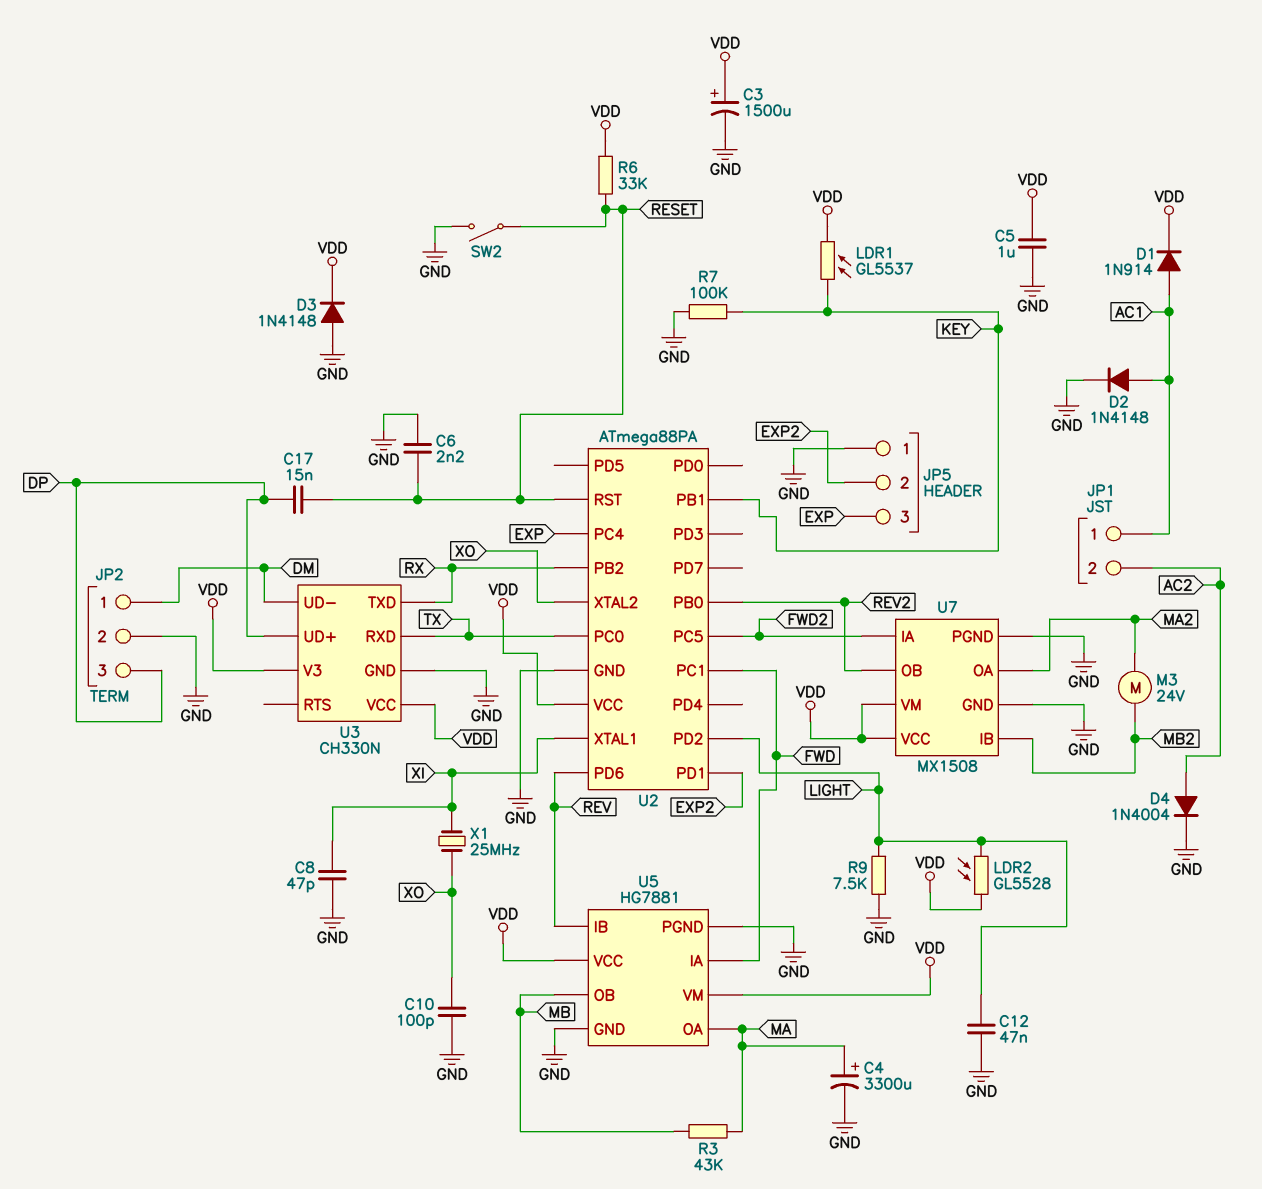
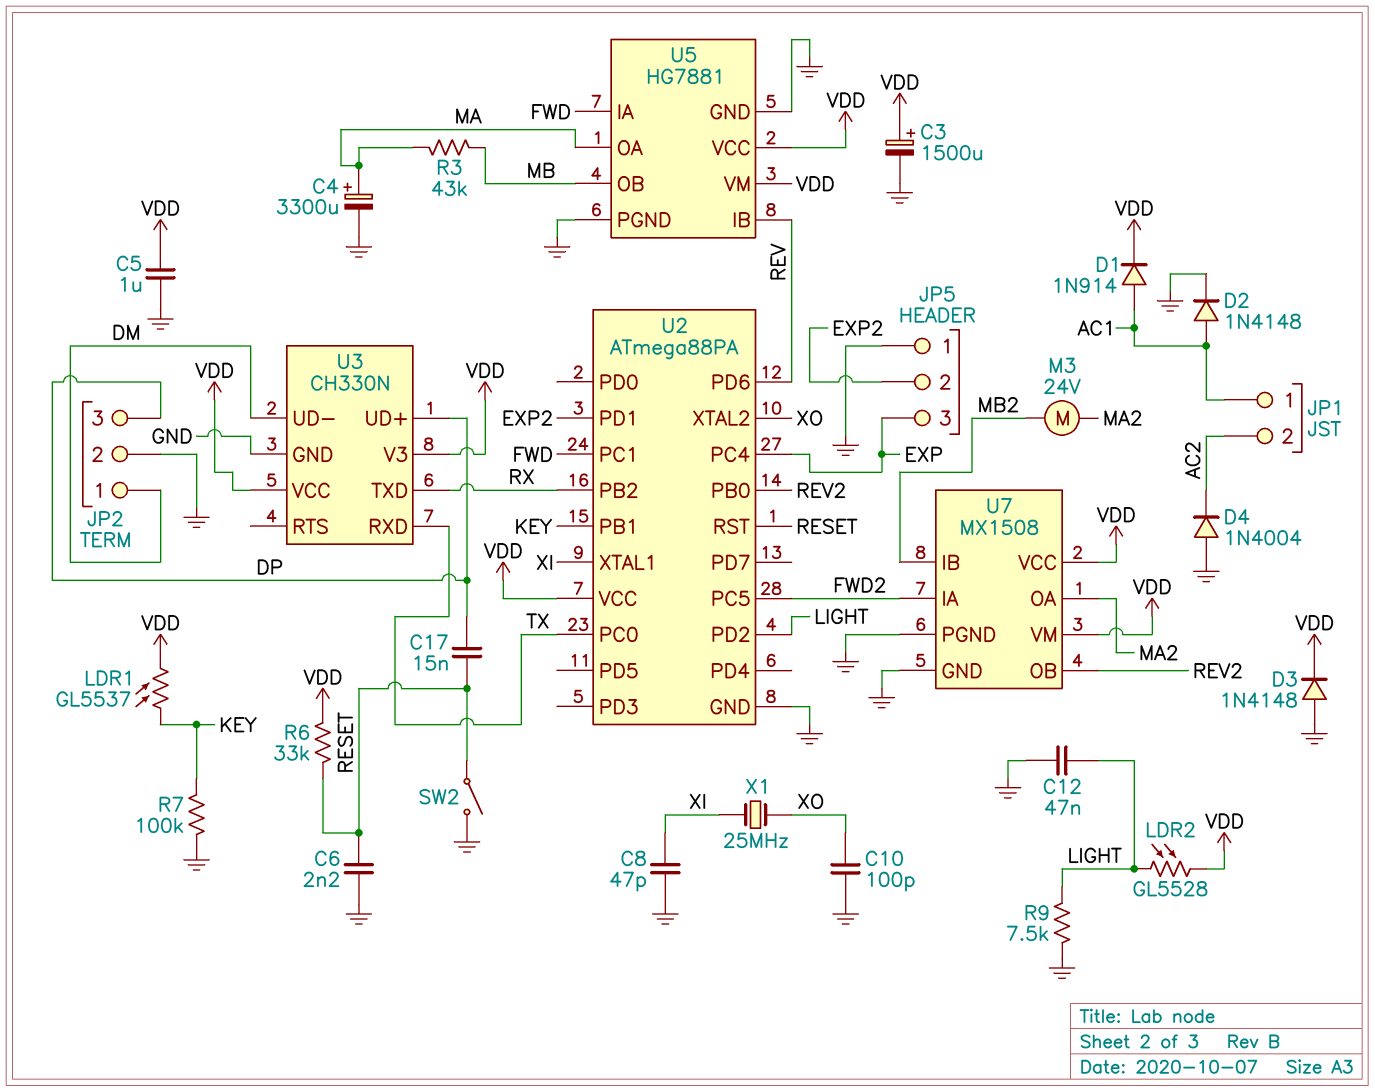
D4: diode 1N4004 (A AC2, K GND) -> diode 1N4004 (A GND, K AC2)

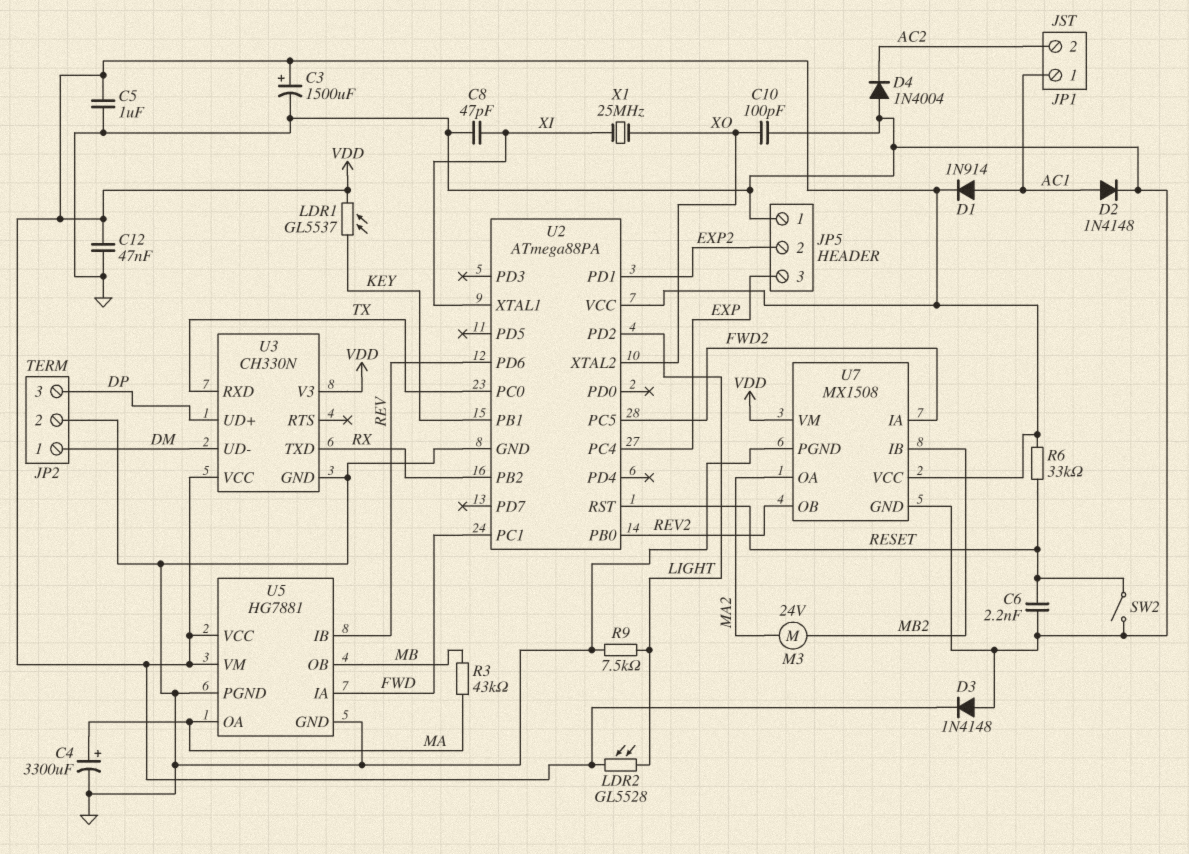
C12: 47nF (GND, LIGHT) -> 47nF (GND, VDD)
C17: 15nF (DP, RESET) -> none
R7: 100k (GND, KEY) -> none

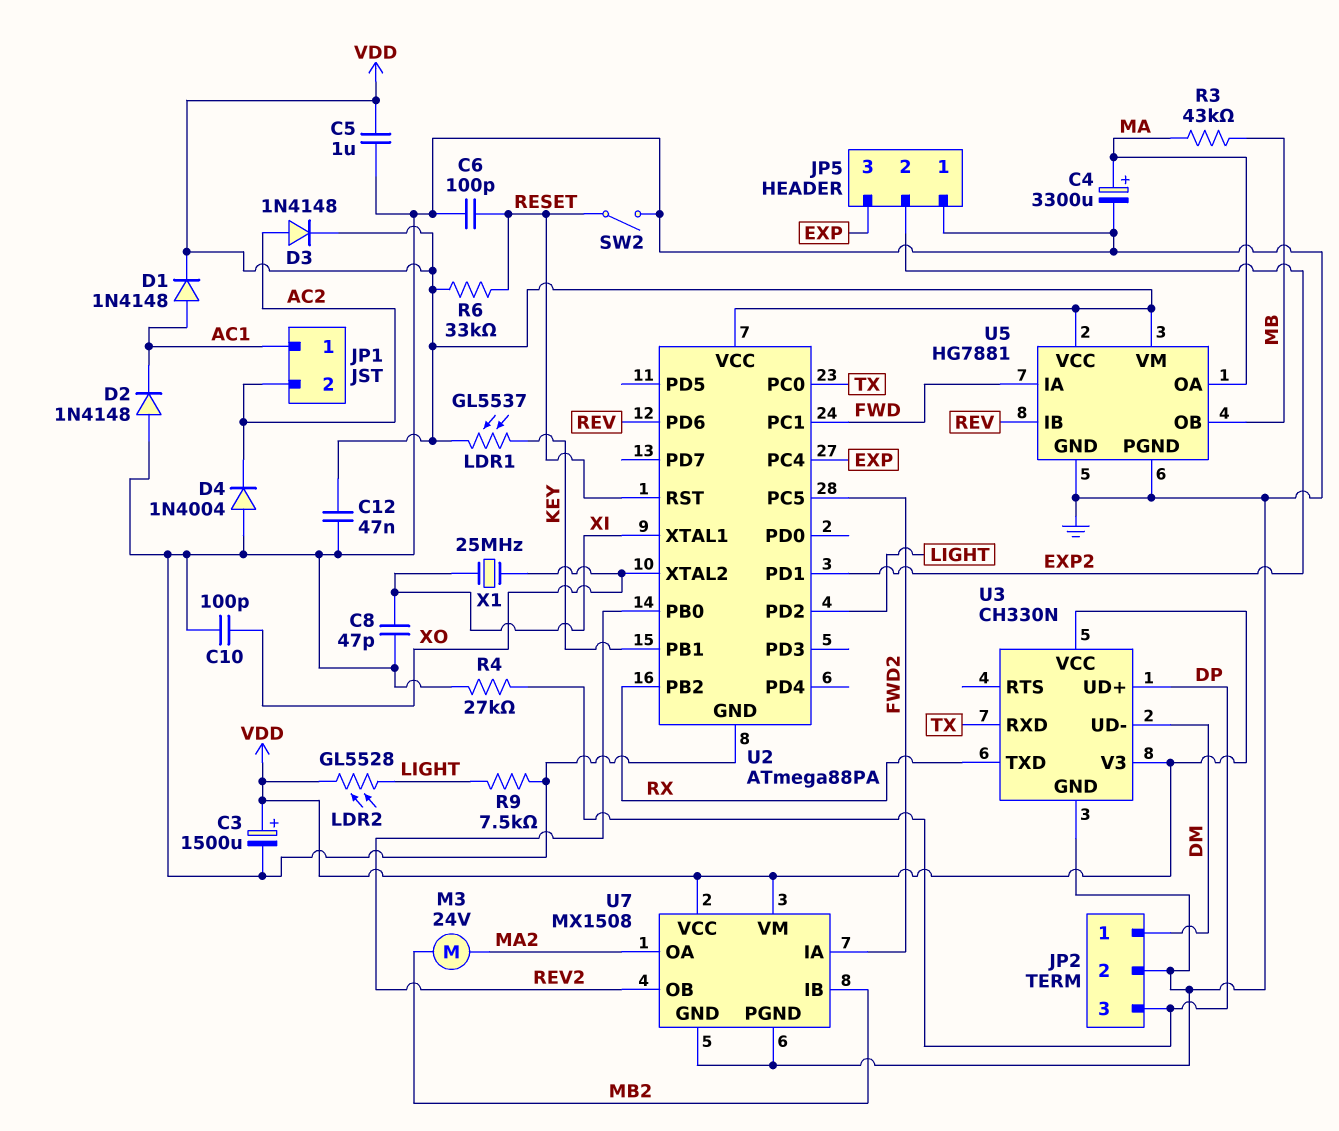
C6: 2.2nF (GND, RESET) -> 100pF (GND, RESET)
D1: diode 1N914 (A AC1, K VDD) -> diode 1N4148 (A AC1, K VDD)
D2: diode 1N4148 (A AC1, K GND) -> diode 1N4148 (A GND, K AC1)
D3: diode 1N4148 (A GND, K VDD) -> diode 1N4148 (A AC2, K VDD)
R4: none -> 27k (DP, GND)

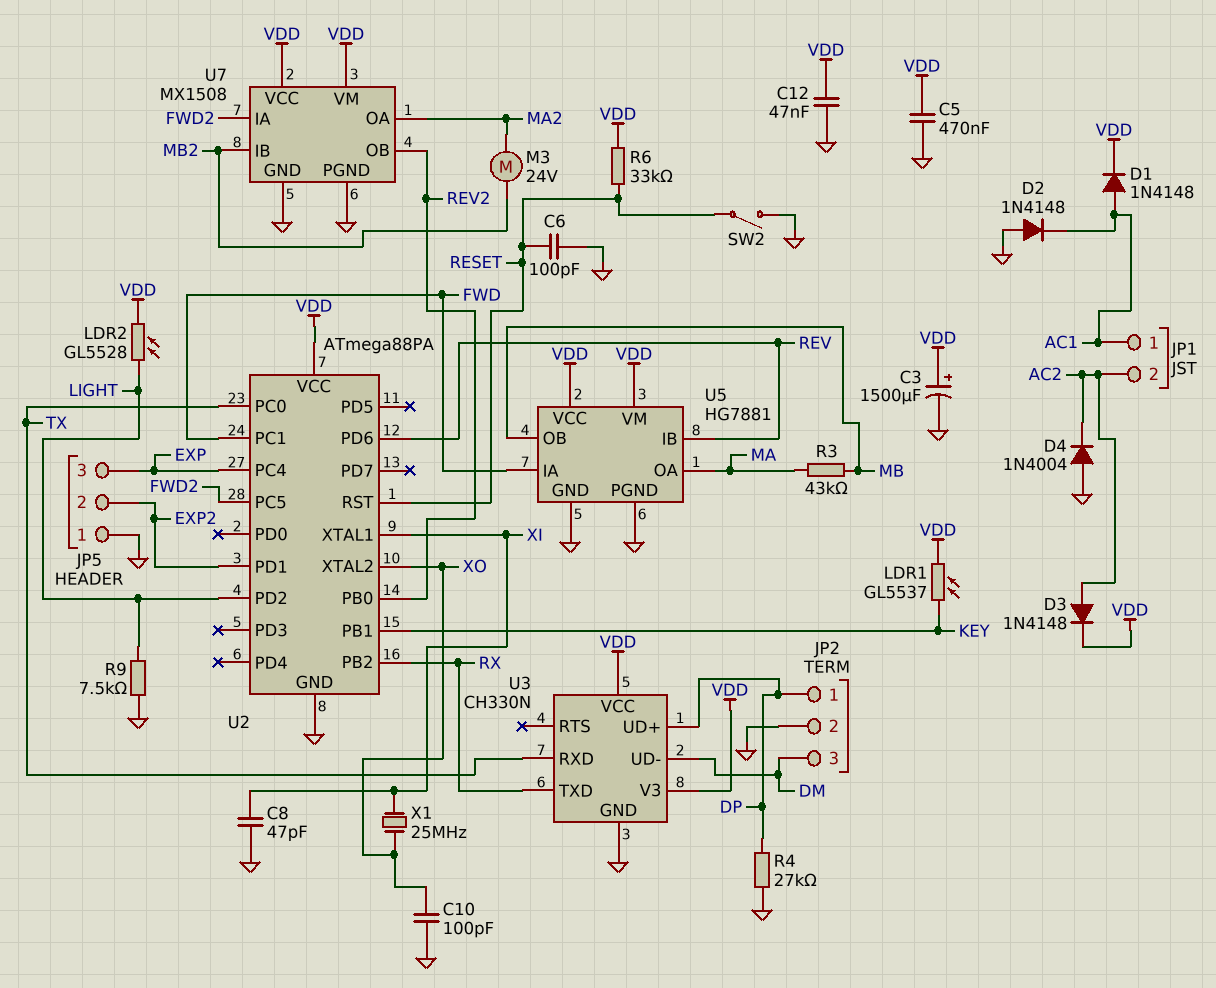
C4: 3300uF (plus MA, minus GND) -> none
C5: 1uF (GND, VDD) -> 470nF (GND, VDD)
JP2 pin 1: DM -> DP
JP2 pin 3: DP -> DM

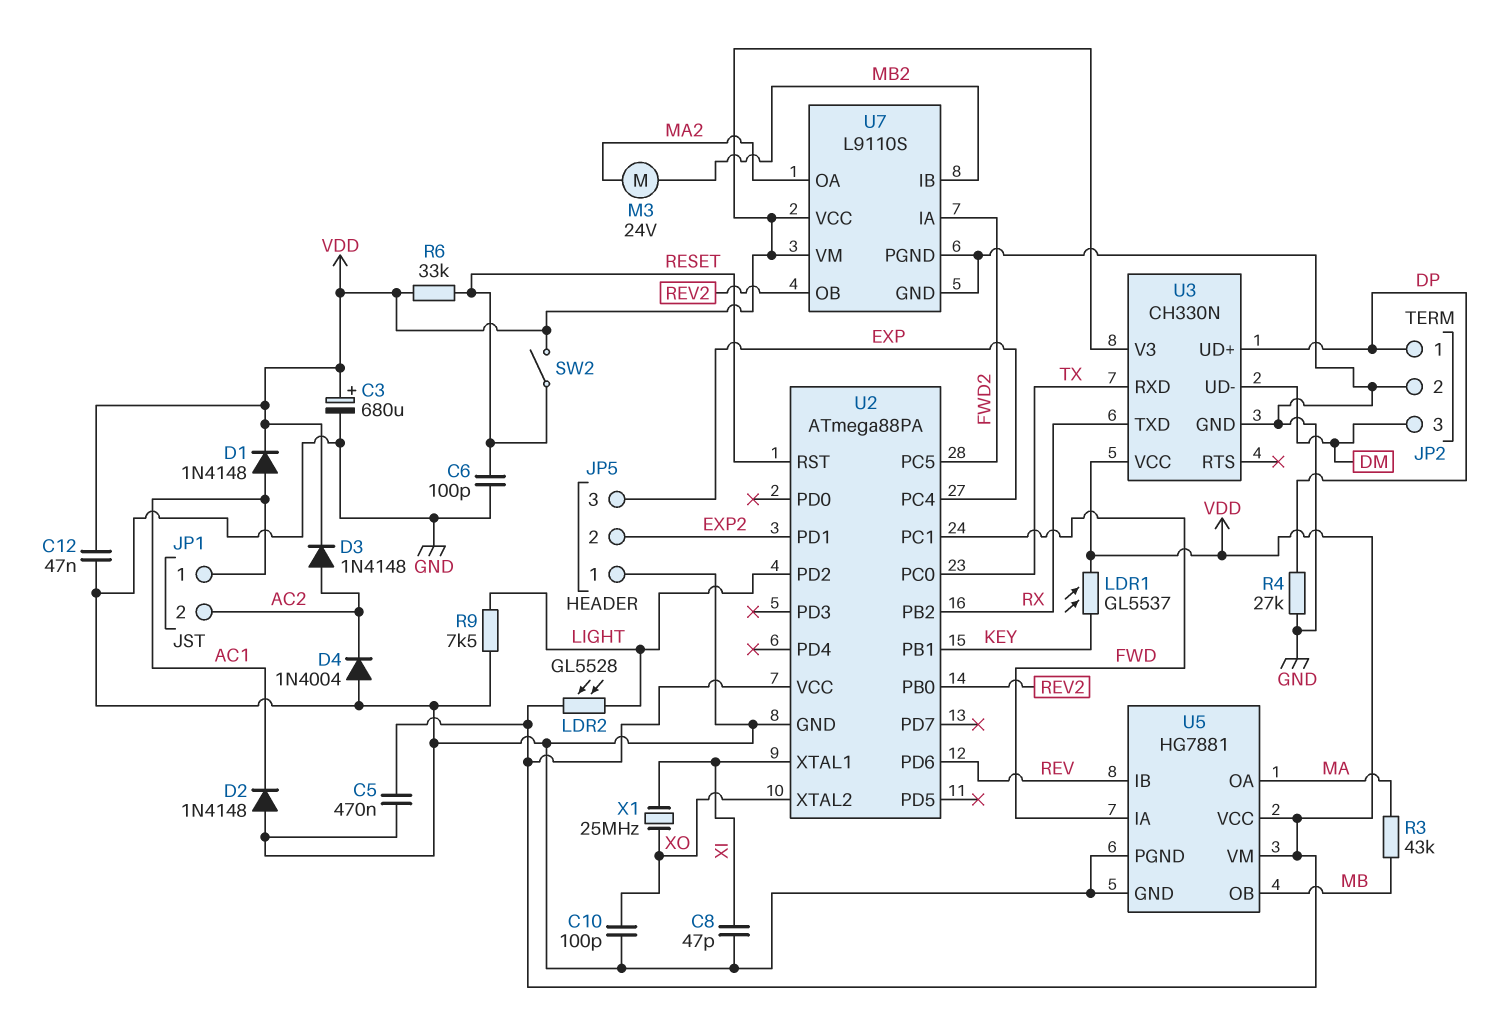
C3: 1500uF (plus VDD, minus GND) -> 680uF (plus VDD, minus GND)
SW2: switch (GND, RESET) -> switch (RESET, VDD)
U7: MX1508 -> L9110S

